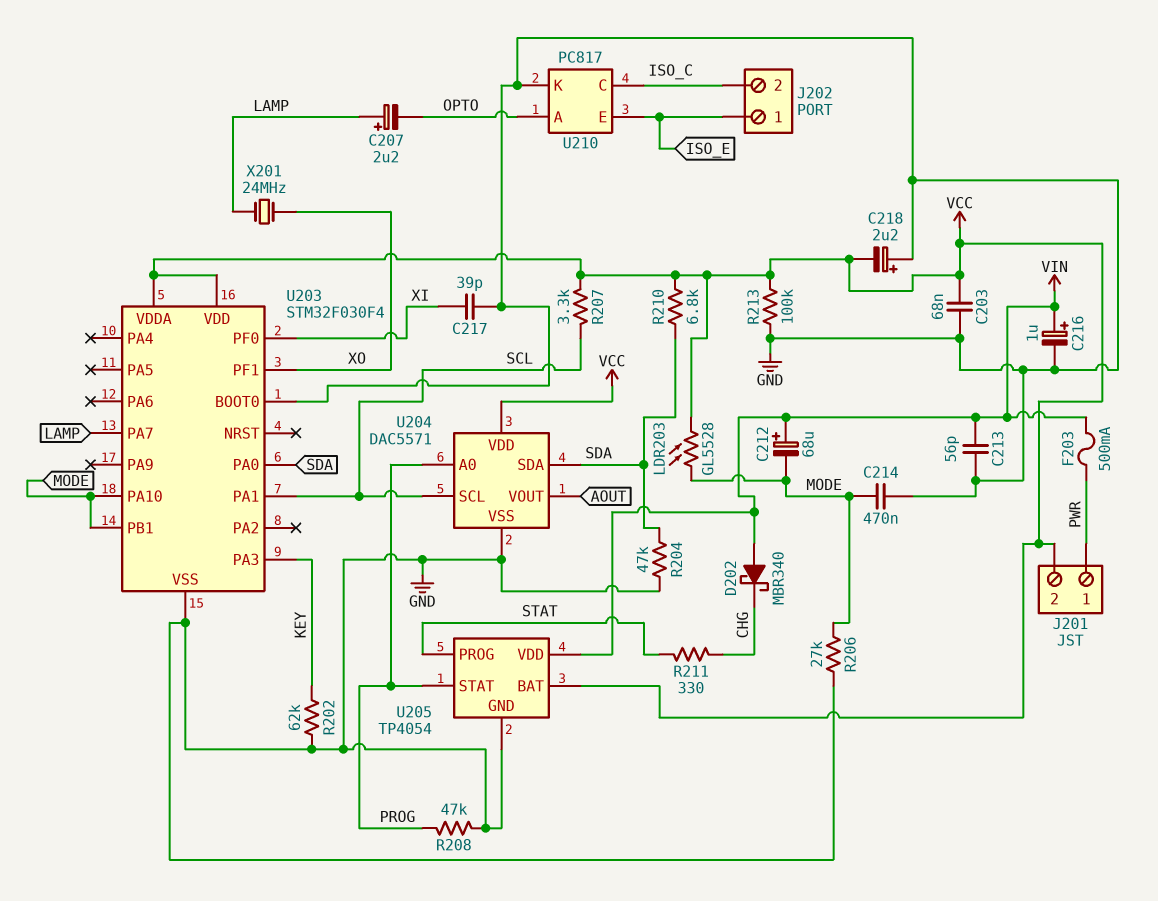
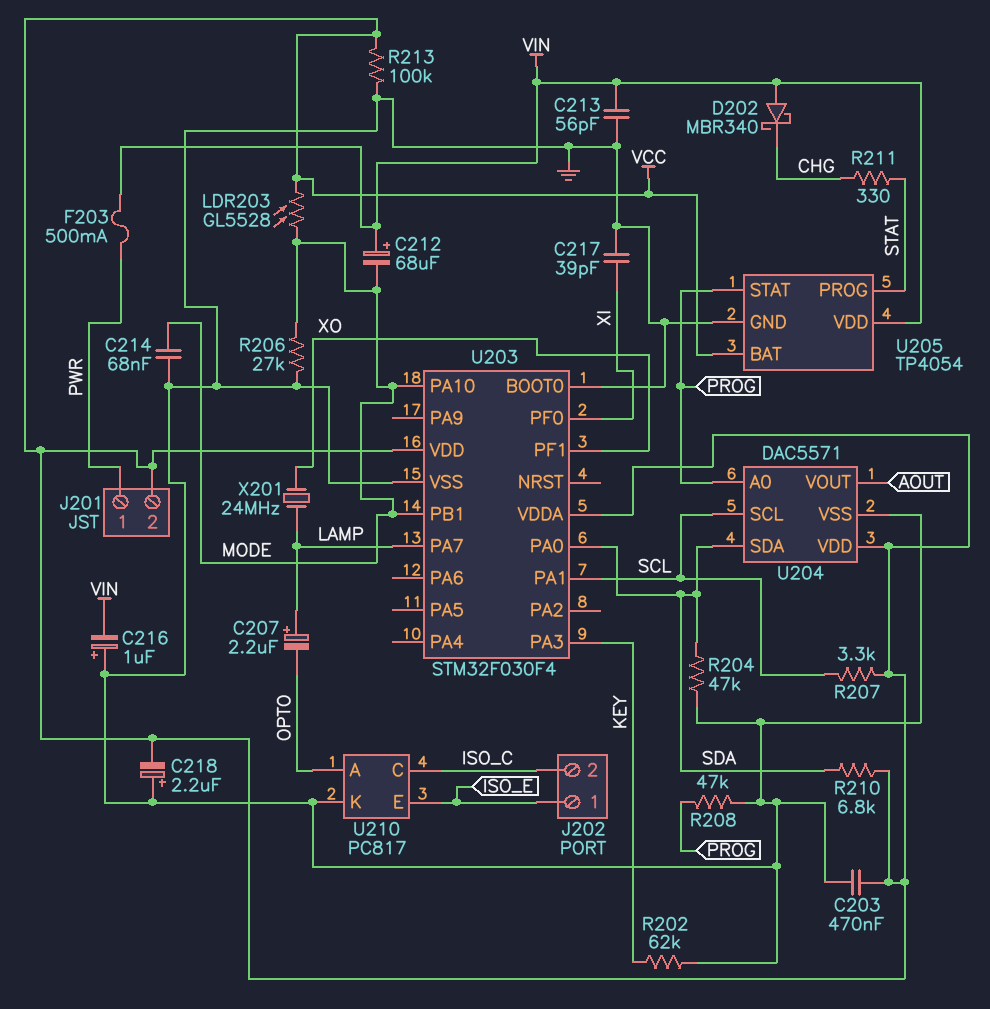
C203: 68nF (GND, VCC) -> 470nF (GND, VCC)
C214: 470nF (GND, MODE) -> 68nF (GND, MODE)
C216: 1uF (plus VIN, minus GND) -> 1uF (plus GND, minus VIN)

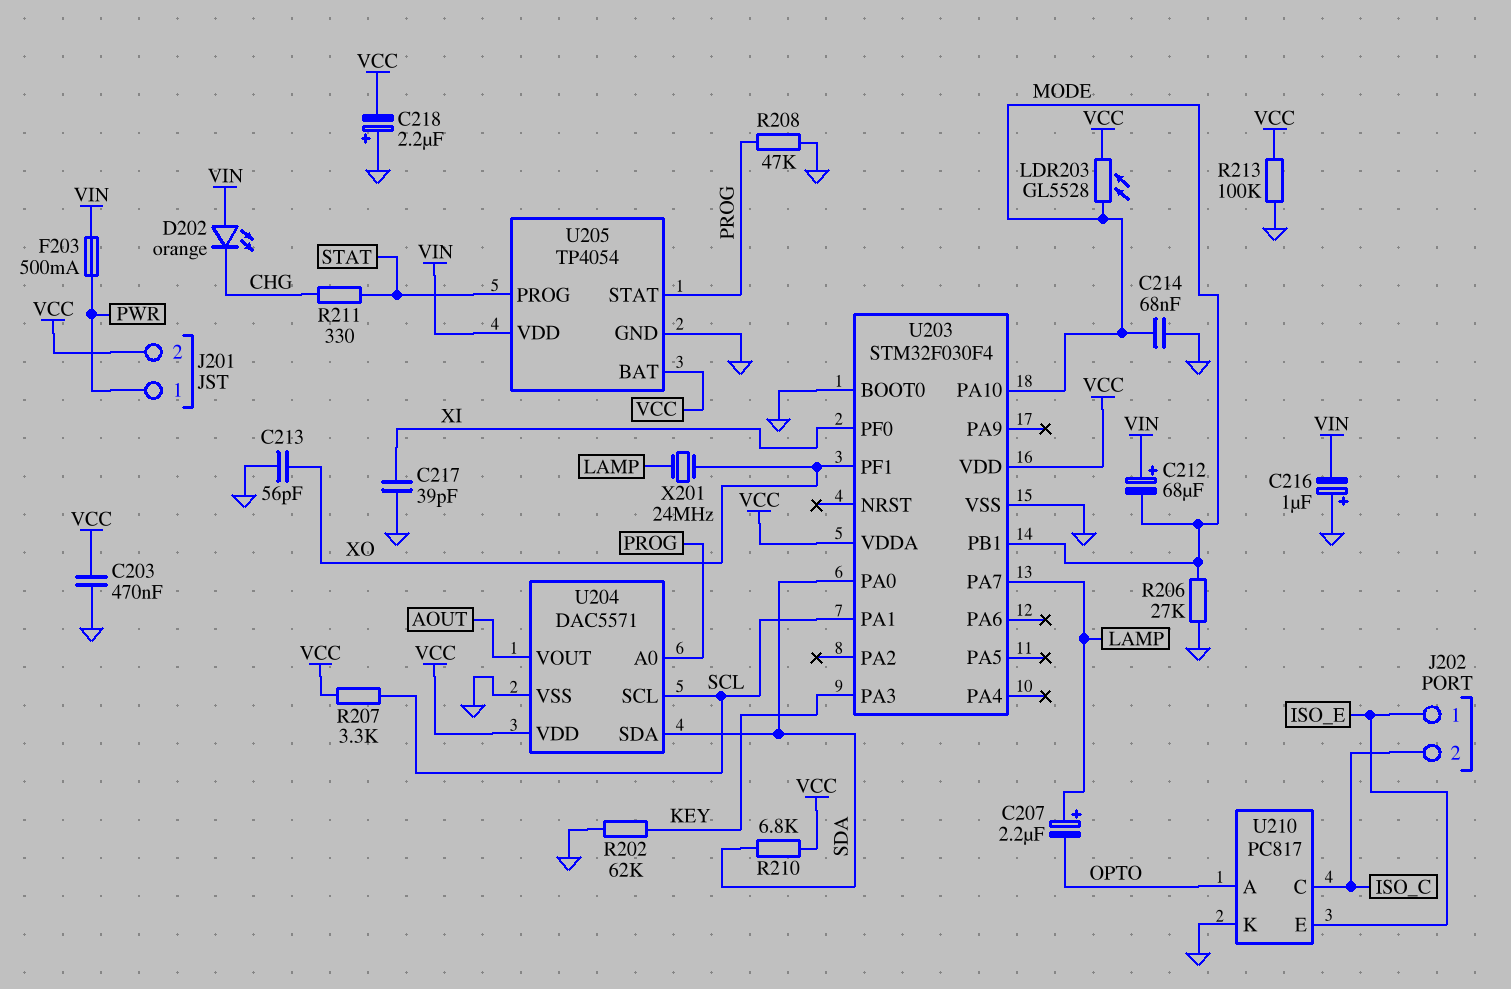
C213: 56pF (GND, VIN) -> 56pF (GND, XO)
D202: schottky MBR340 (A VIN, K CHG) -> LED orange (A VIN, K CHG)
R204: 47k (GND, SDA) -> none

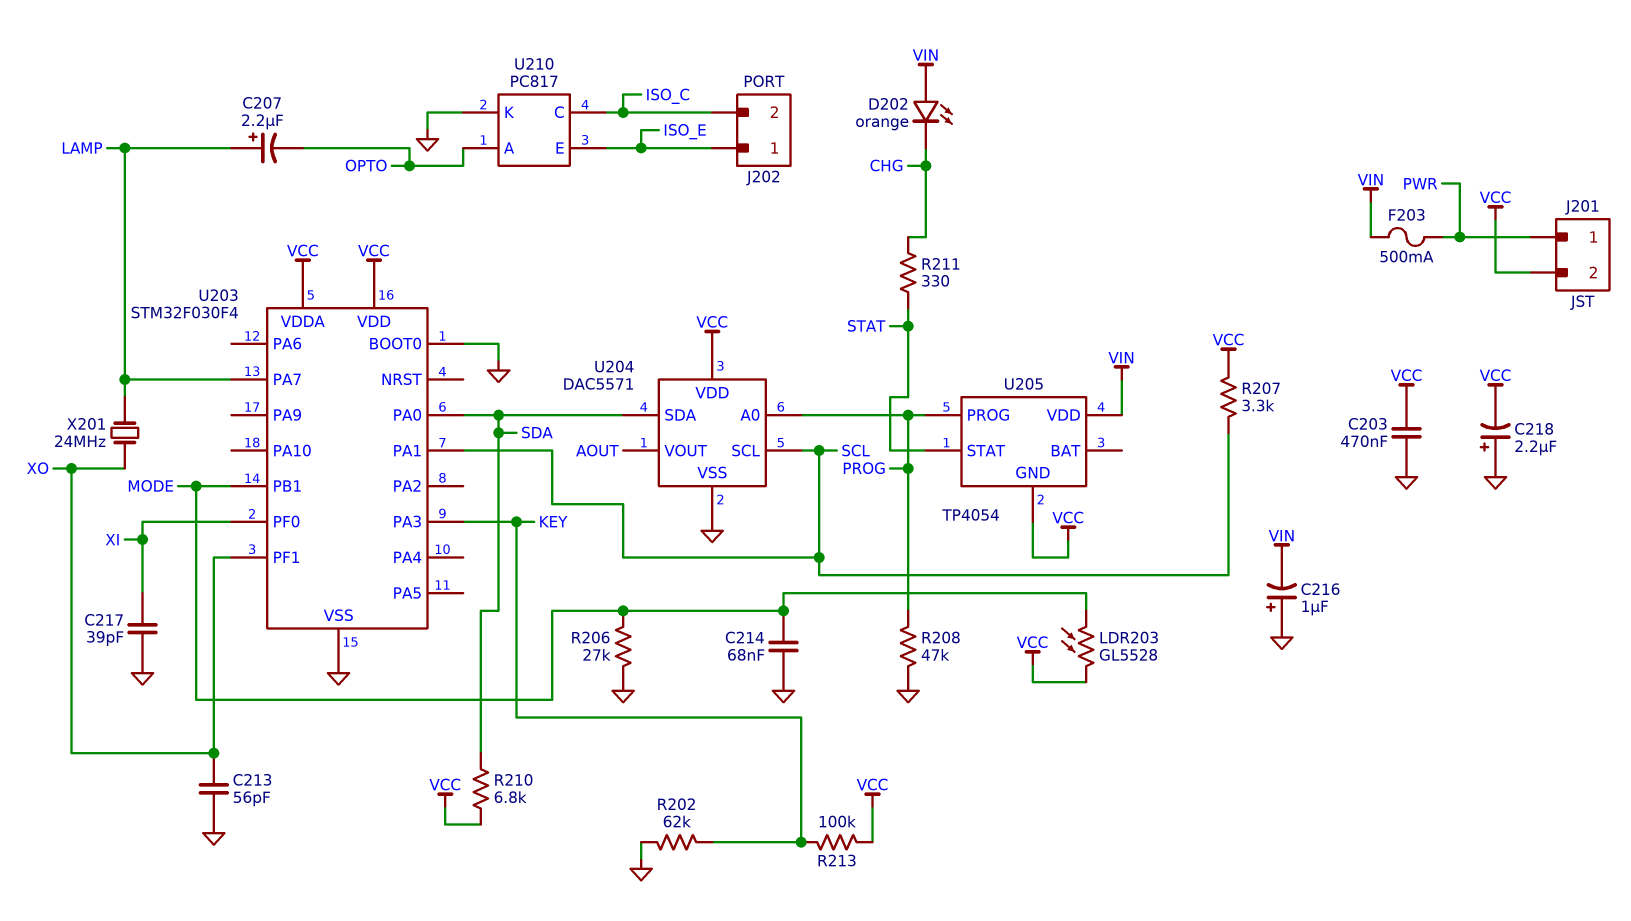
C212: 68uF (plus VIN, minus MODE) -> none
R213: 100k (GND, VCC) -> 100k (KEY, VCC)
U203 pin PA10: MODE -> none
U205 pin BAT: VCC -> none
U205 pin GND: GND -> VCC
U205 pin PROG: STAT -> PROG
U205 pin STAT: PROG -> STAT

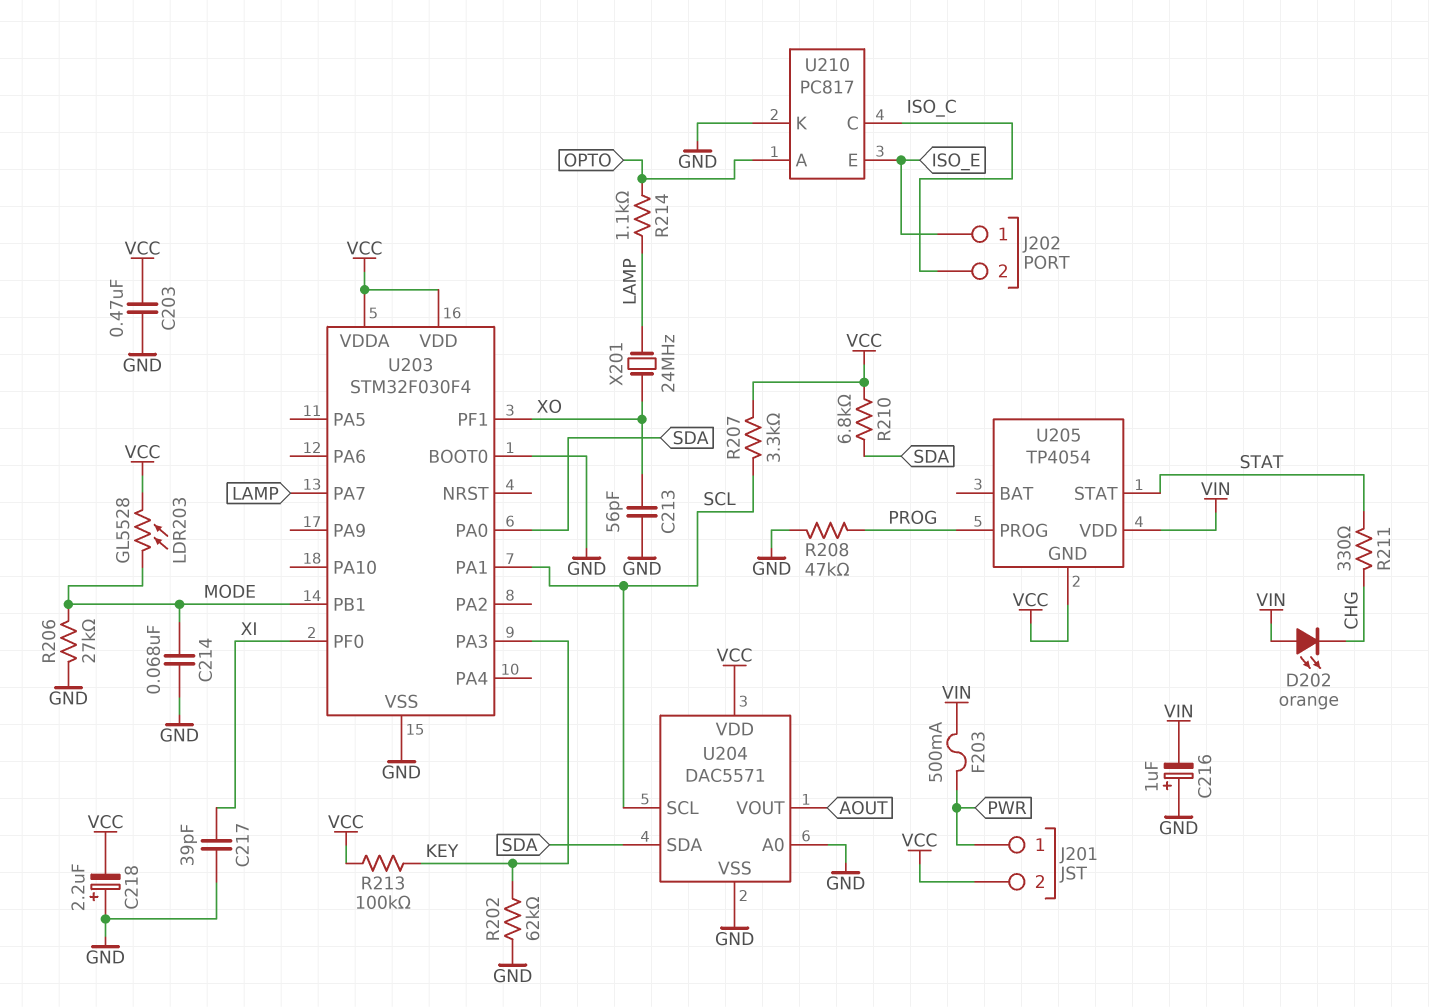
C207: 2.2uF (plus LAMP, minus OPTO) -> none
R214: none -> 1.1k (LAMP, OPTO)
U204 pin A0: PROG -> GND

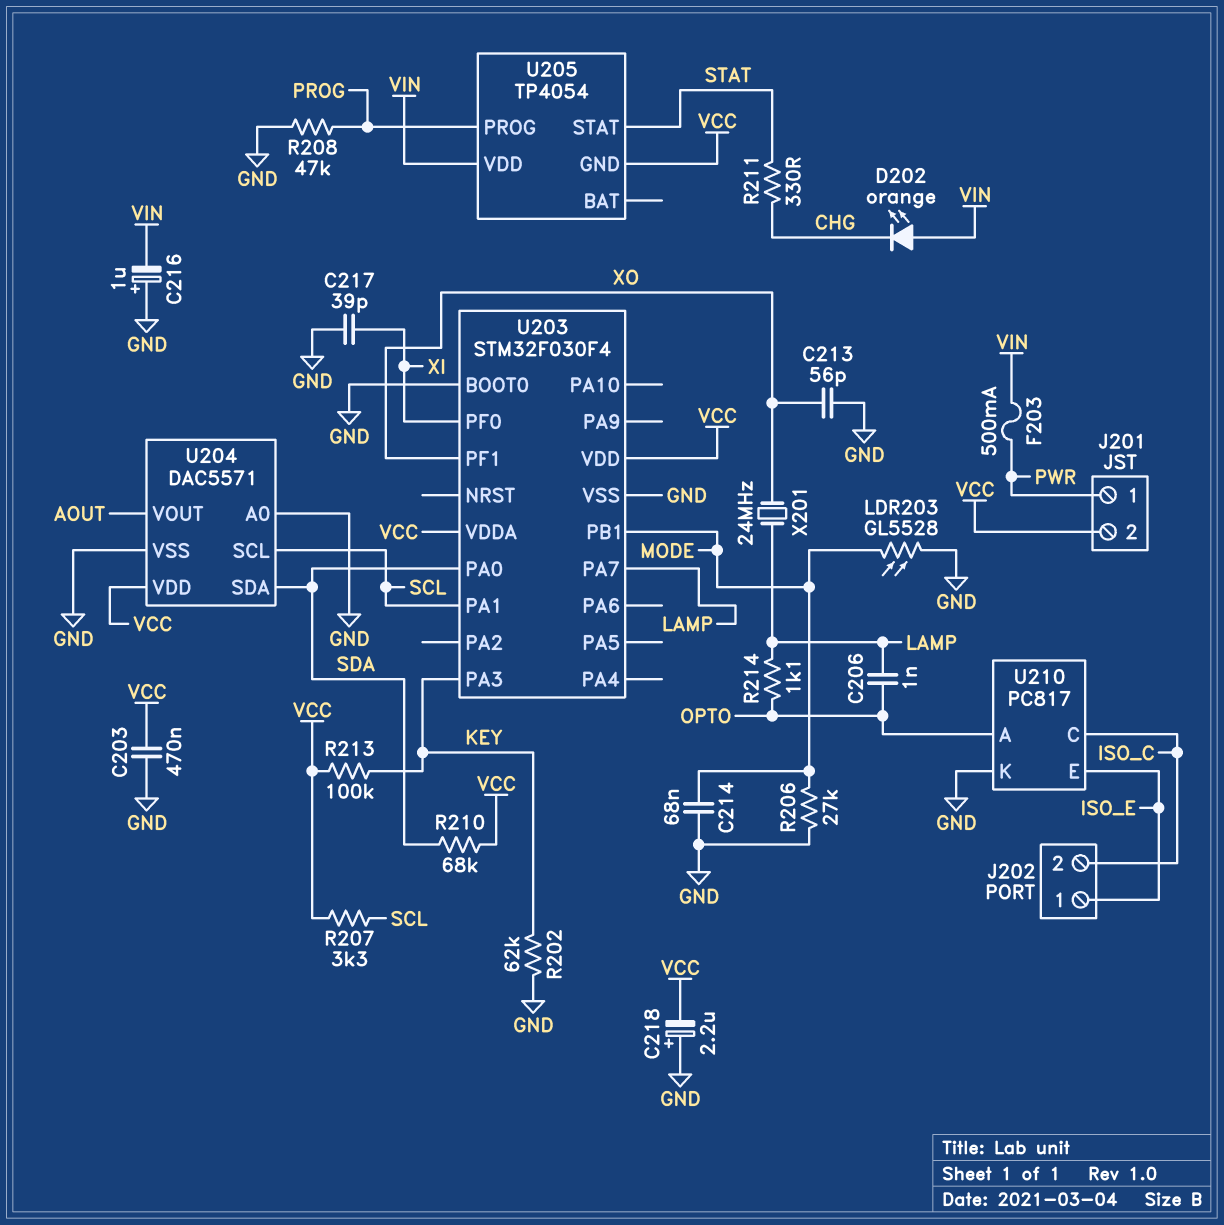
C206: none -> 1nF (LAMP, OPTO)
LDR203: GL5528 (MODE, VCC) -> GL5528 (GND, MODE)
R210: 6.8k (SDA, VCC) -> 68k (SDA, VCC)

